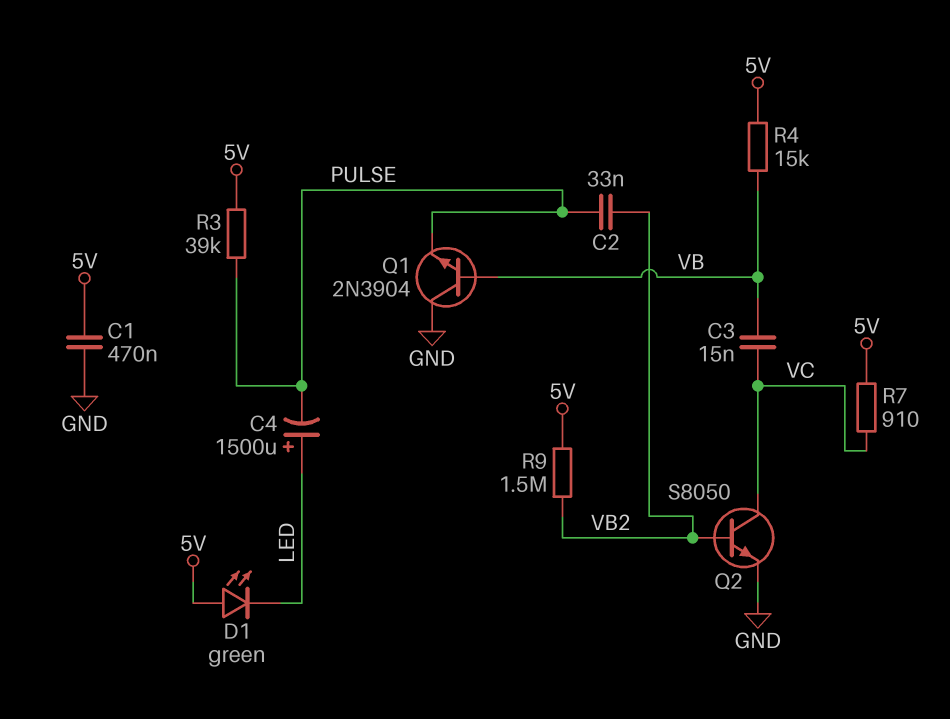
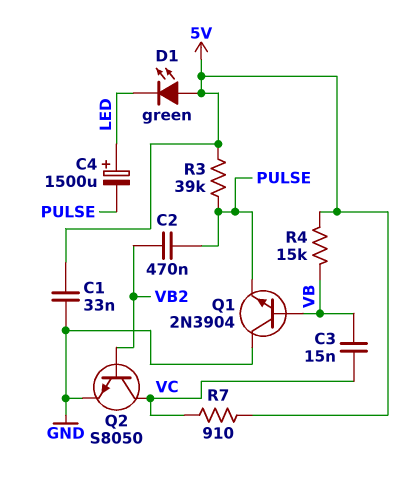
C1: 470nF (5V, GND) -> 33nF (5V, GND)
C2: 33nF (PULSE, VB2) -> 470nF (PULSE, VB2)
R9: 1.5M (5V, VB2) -> none

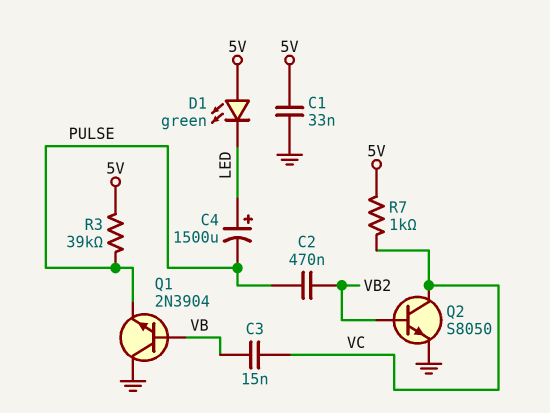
R4: 15k (5V, VB) -> none
R7: 910 (5V, VC) -> 1k (5V, VC)

